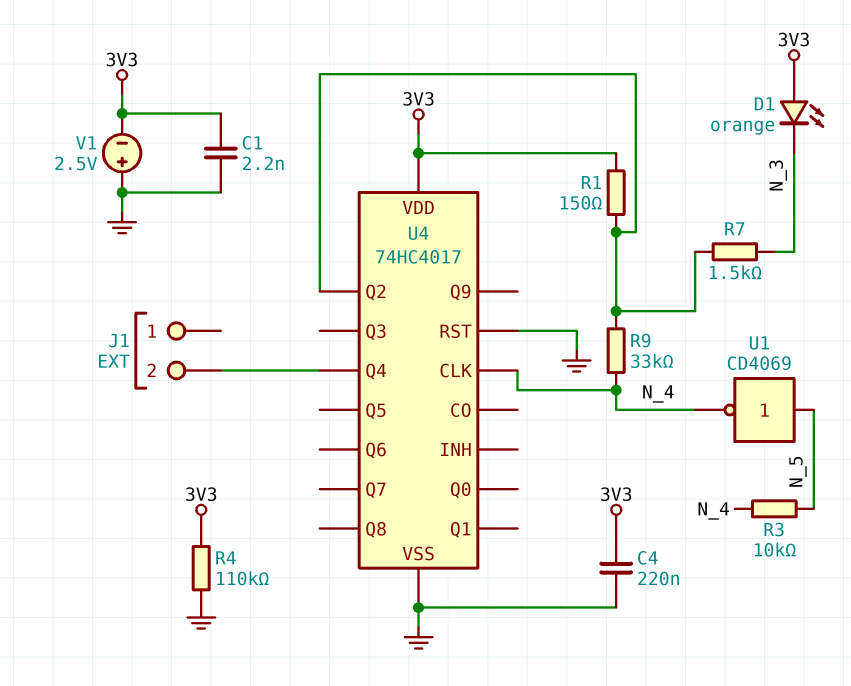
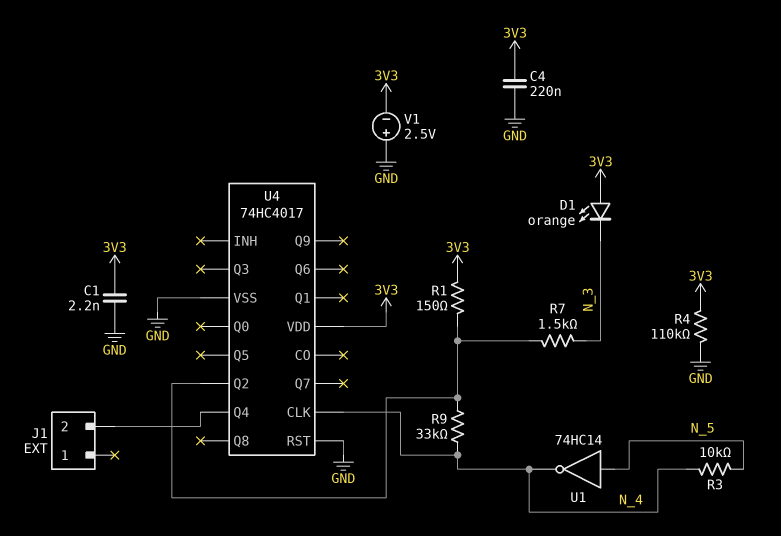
U1: NOT CD4069 (in N_5, out N_4) -> NOT 74HC14 (in N_5, out N_4)

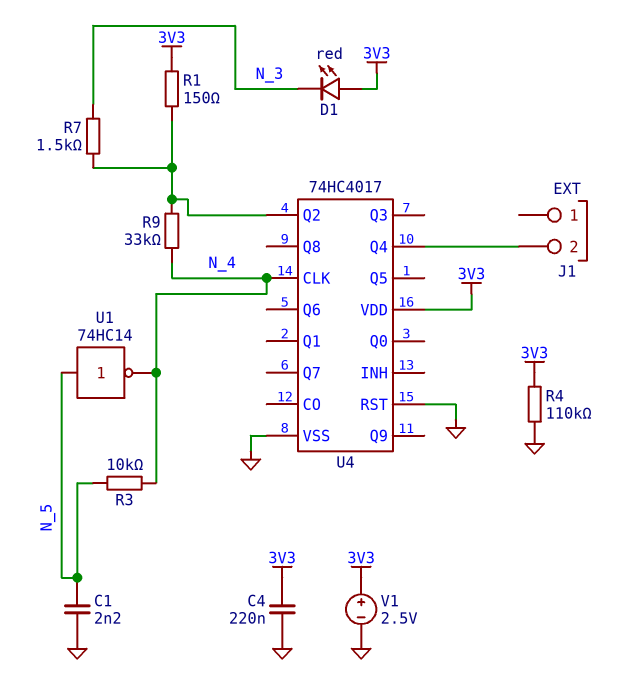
C1: 2.2nF (3V3, GND) -> 2.2nF (GND, N_5)
D1: LED orange (A 3V3, K N_3) -> LED red (A 3V3, K N_3)
V1: 2.5V (plus GND, minus 3V3) -> 2.5V (plus 3V3, minus GND)

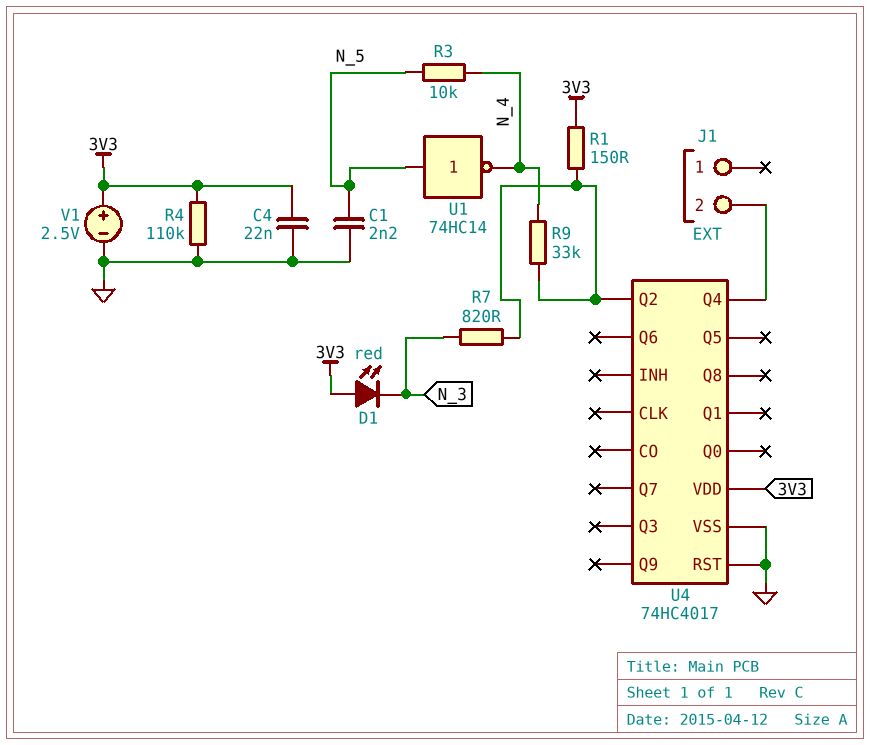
C4: 220nF (3V3, GND) -> 22nF (3V3, GND)
R7: 1.5k (N_3, U4/Q2) -> 820 (N_3, U4/Q2)
U4 pin CLK: N_4 -> none

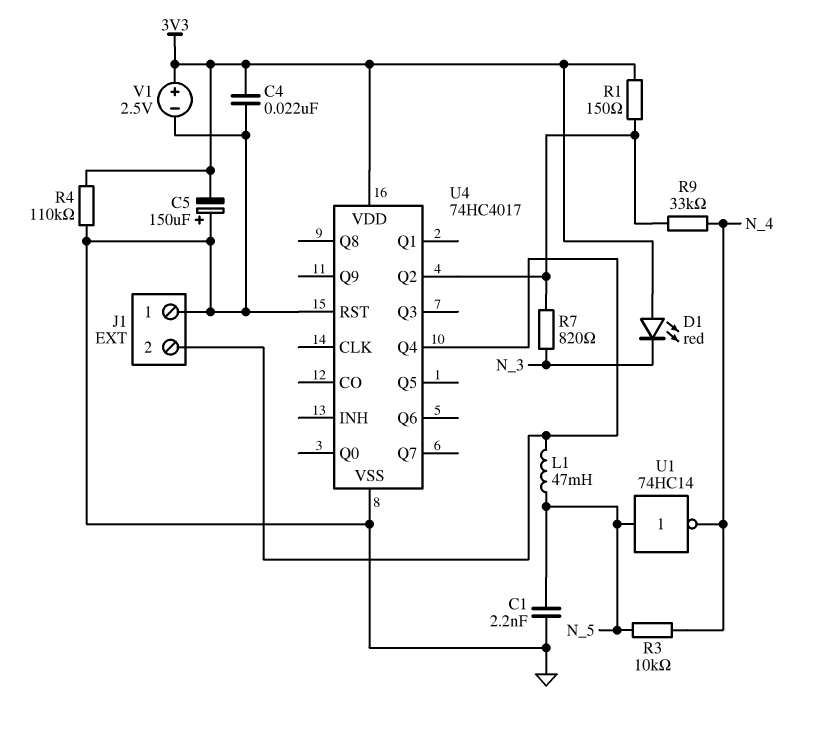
C5: none -> 150uF (plus GND, minus 3V3)
J1 pin 1: none -> GND
L1: none -> 47mH (J1/2, N_5)

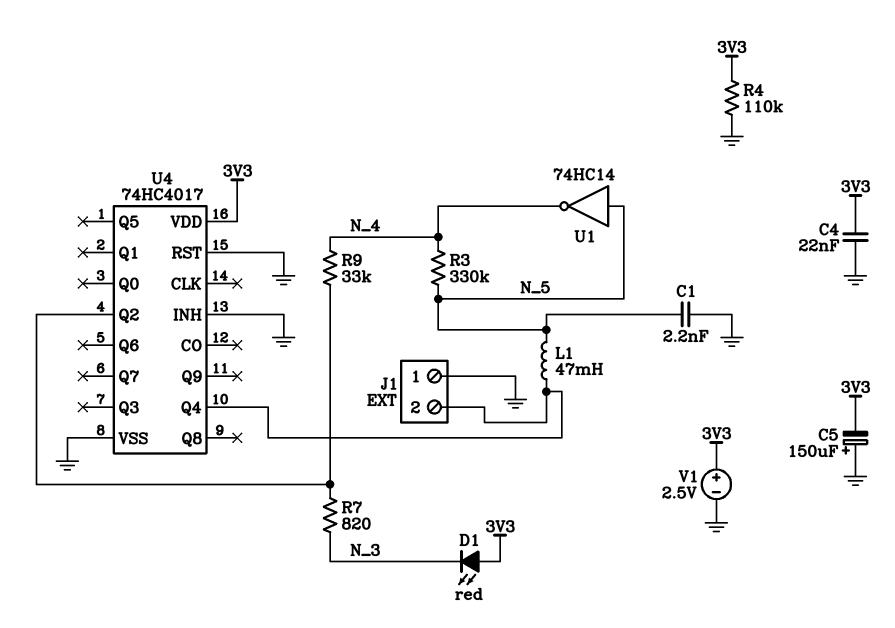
R1: 150 (3V3, U4/Q2) -> none
R3: 10k (N_4, N_5) -> 330k (N_4, N_5)
U4 pin INH: none -> GND

